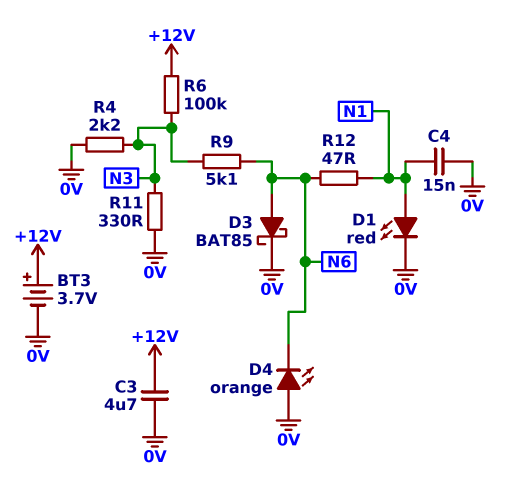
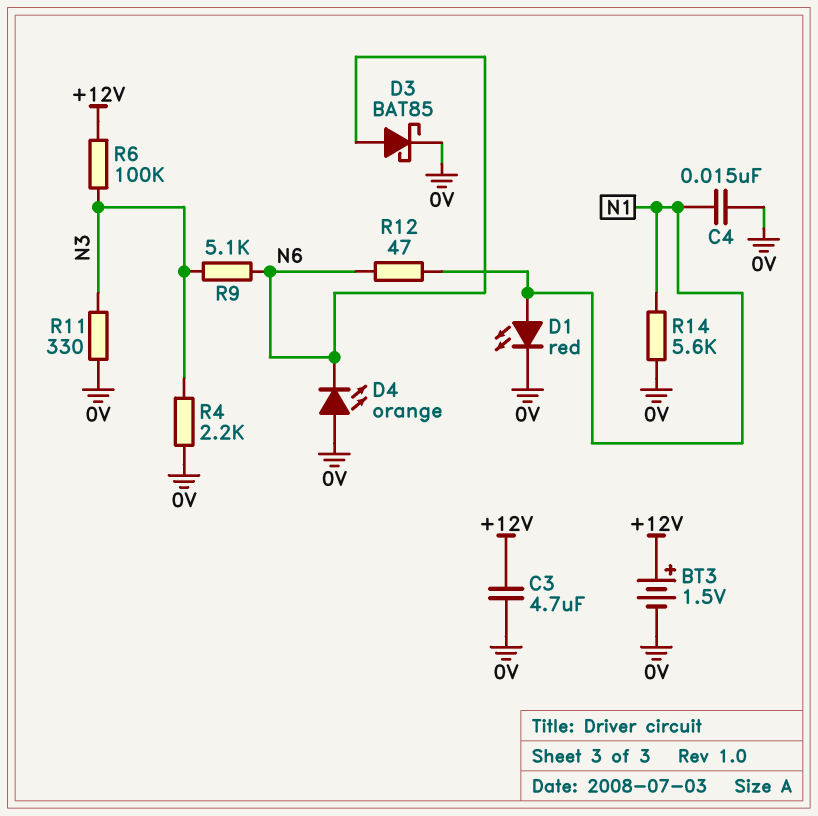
BT3: 3.7V (plus +12V, minus 0V) -> 1.5V (plus +12V, minus 0V)
R14: none -> 5.6k (0V, N1)

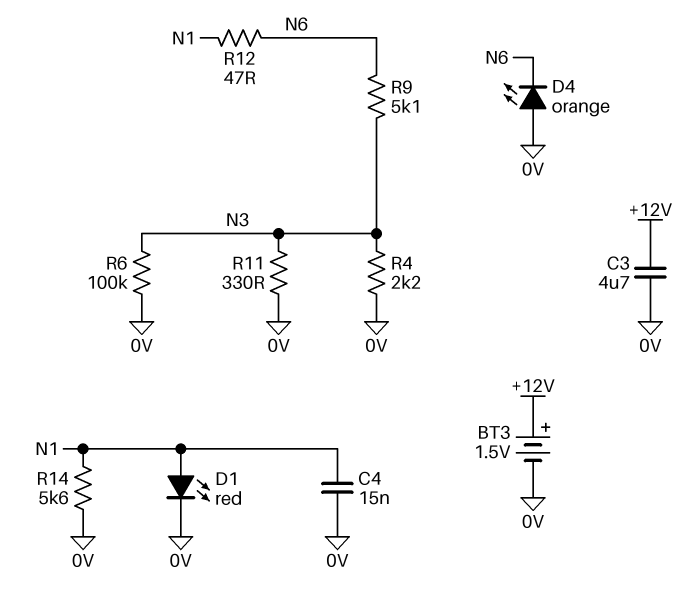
D3: schottky BAT85 (A N6, K 0V) -> none
R6: 100k (+12V, N3) -> 100k (0V, N3)

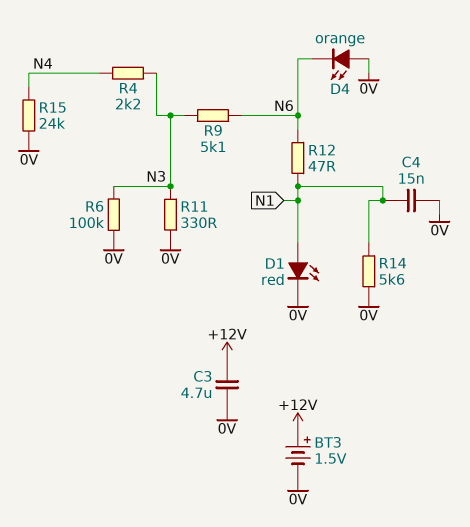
R4: 2.2k (0V, N3) -> 2.2k (N3, N4)
R15: none -> 24k (0V, N4)

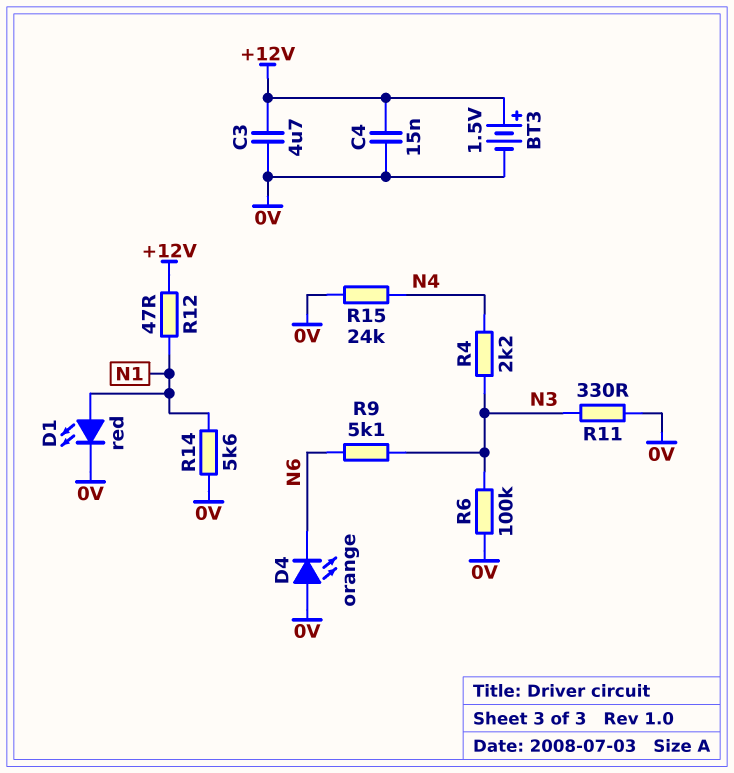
C4: 15nF (0V, N1) -> 15nF (+12V, 0V)
R12: 47 (N1, N6) -> 47 (+12V, N1)

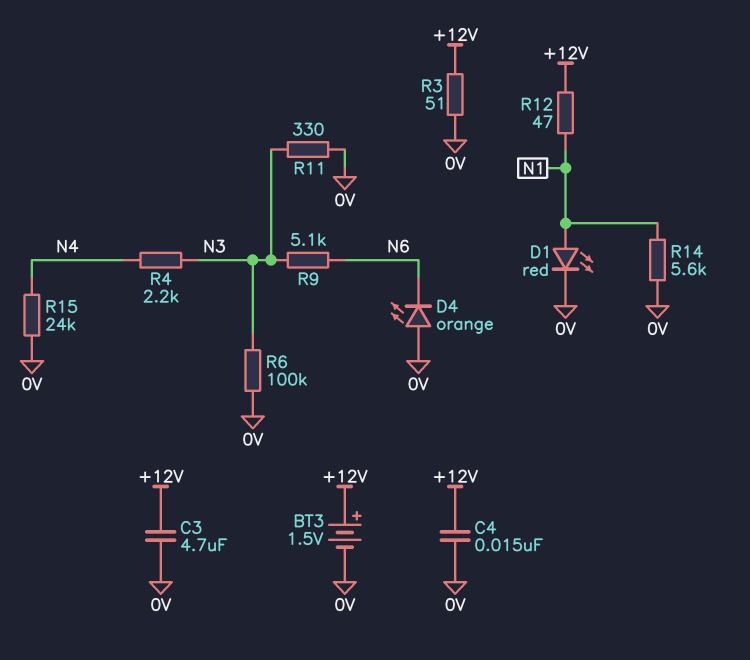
R3: none -> 51 (+12V, 0V)

